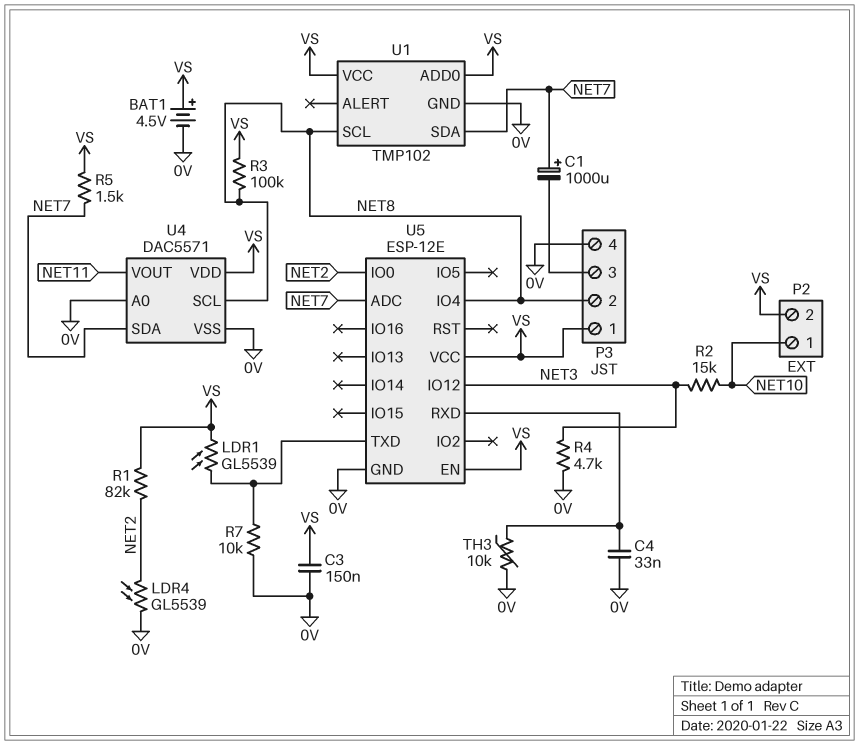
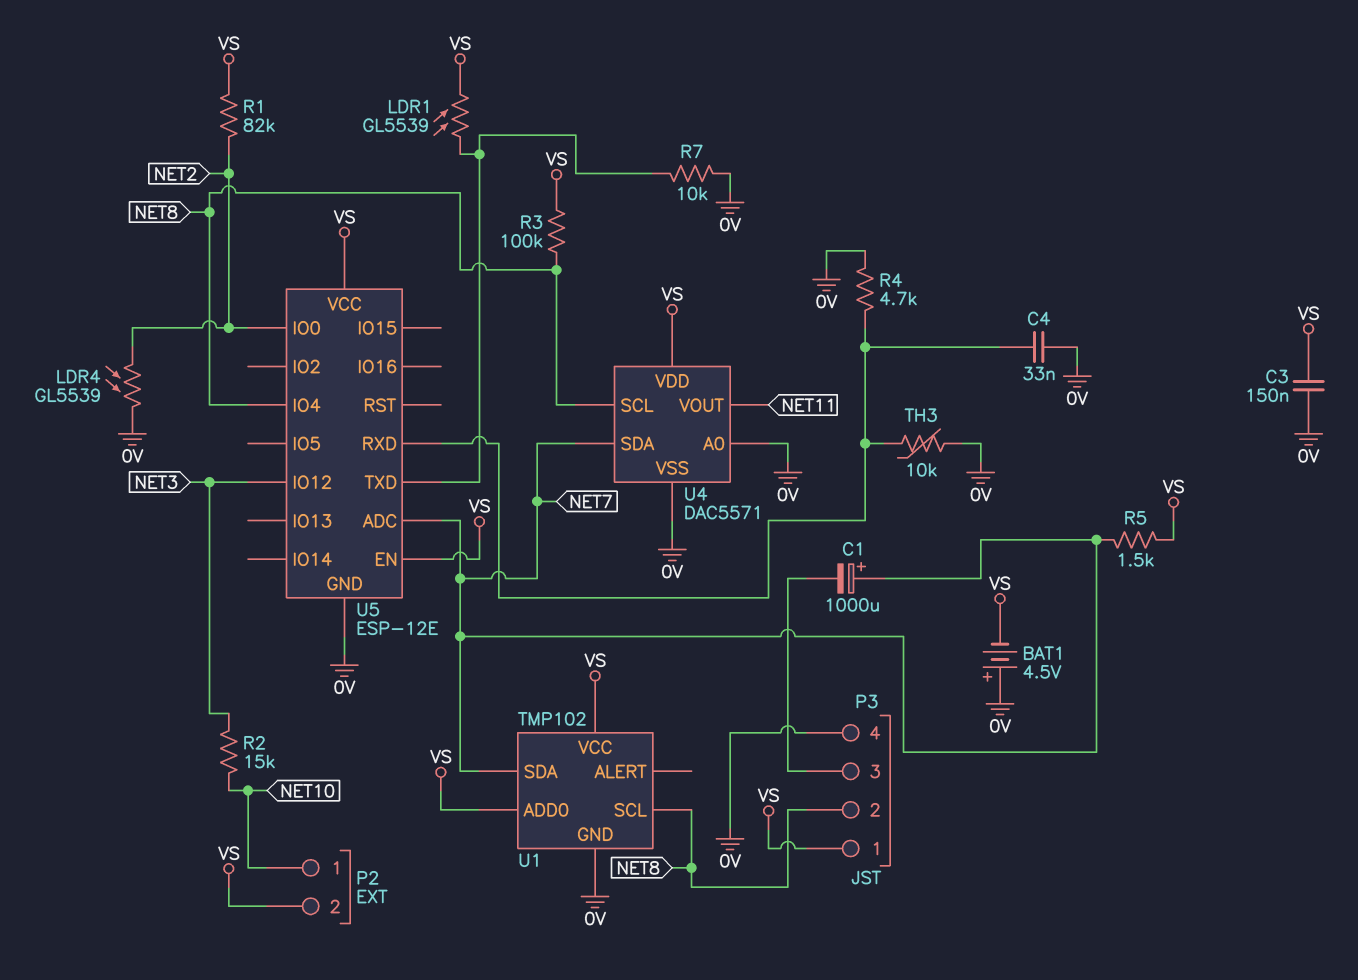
BAT1: 4.5V (plus VS, minus 0V) -> 4.5V (plus 0V, minus VS)
R4: 4.7k (0V, NET3) -> 4.7k (0V, U5/RXD)

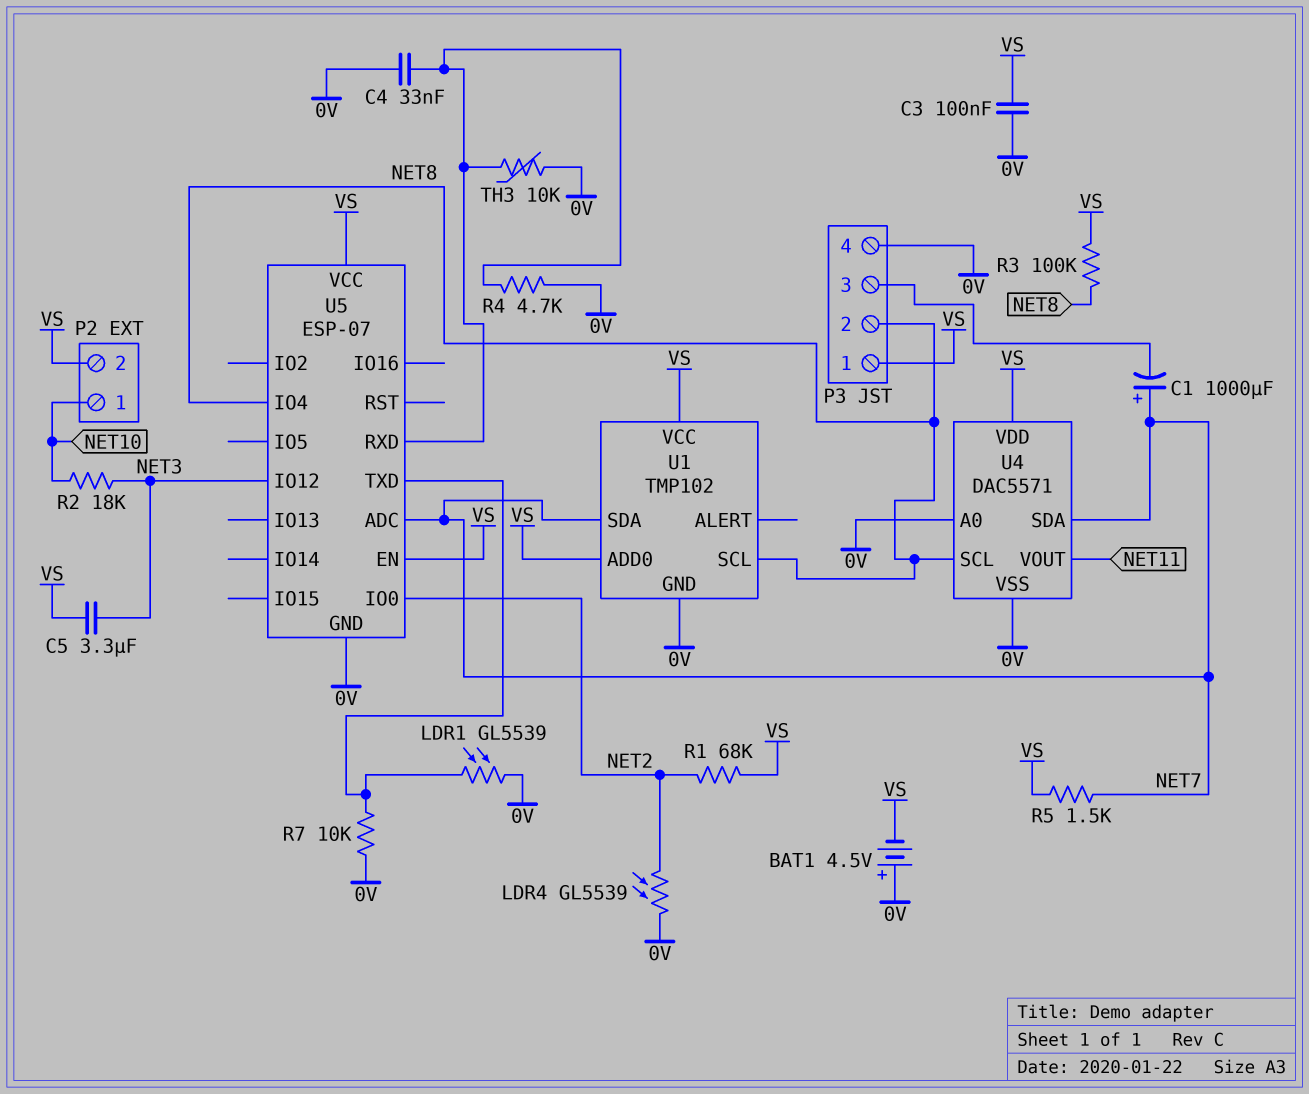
C3: 150nF (0V, VS) -> 100nF (0V, VS)
C5: none -> 3.3uF (NET3, VS)
LDR1: GL5539 (U5/TXD, VS) -> GL5539 (0V, U5/TXD)
R1: 82k (NET2, VS) -> 68k (NET2, VS)
R2: 15k (NET3, NET10) -> 18k (NET3, NET10)
U5: ESP-12E -> ESP-07

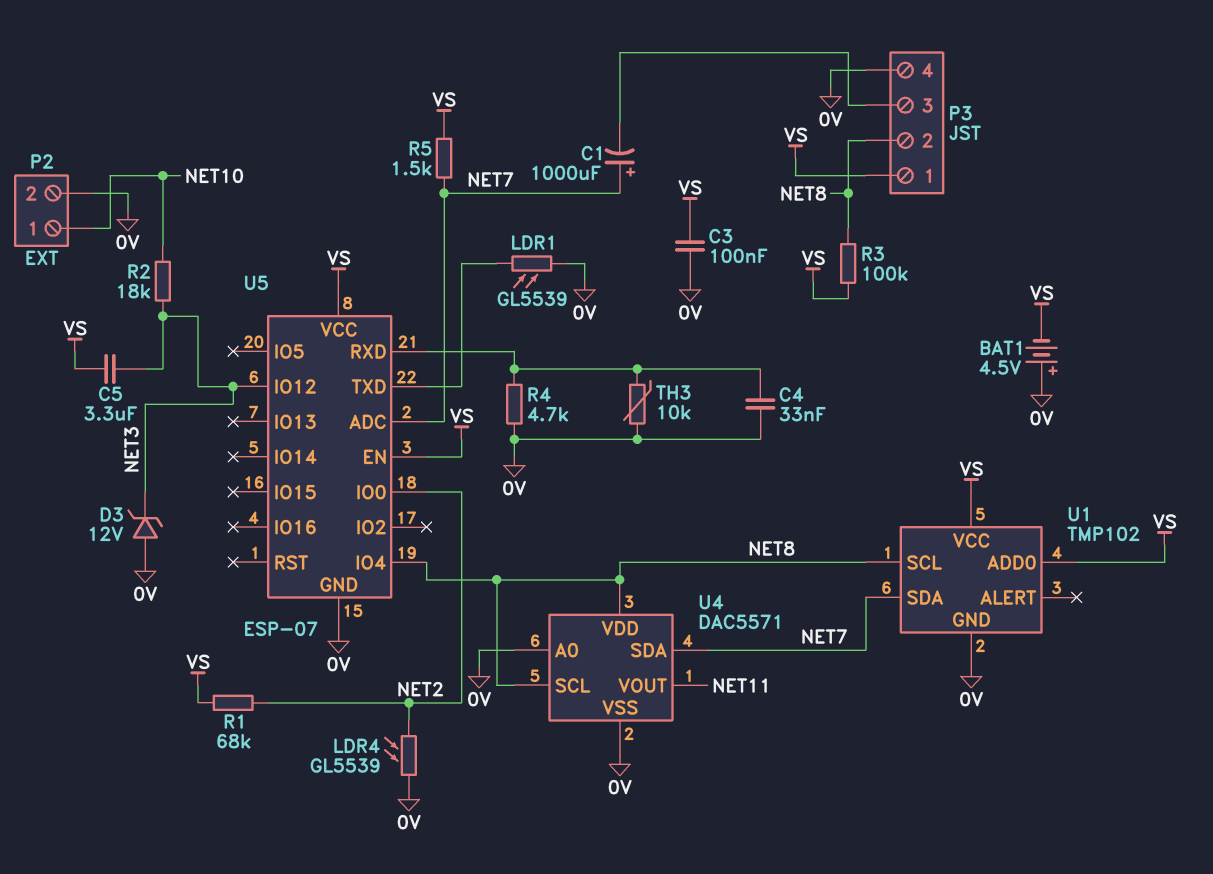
D3: none -> zener 12V (A 0V, K NET3)
P2 pin 2: VS -> 0V
R7: 10k (0V, U5/TXD) -> none
U4 pin VDD: VS -> NET8

